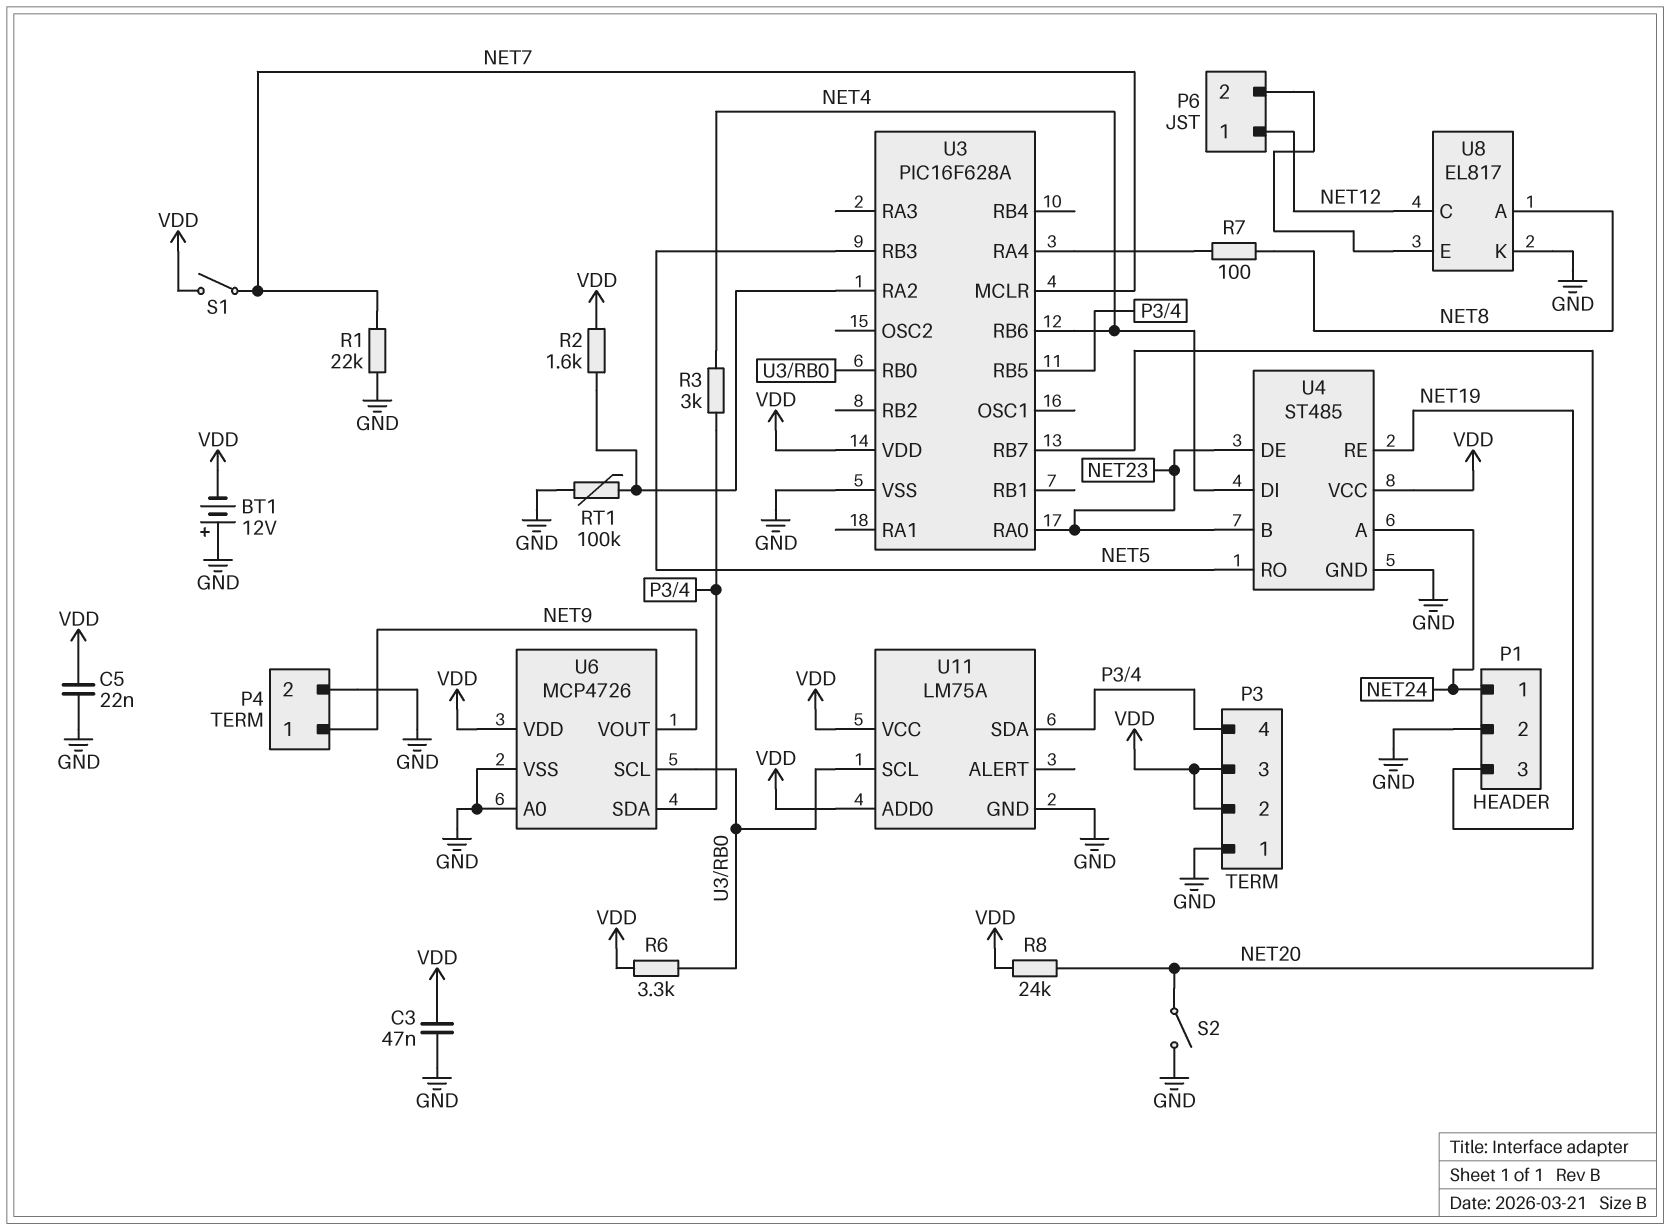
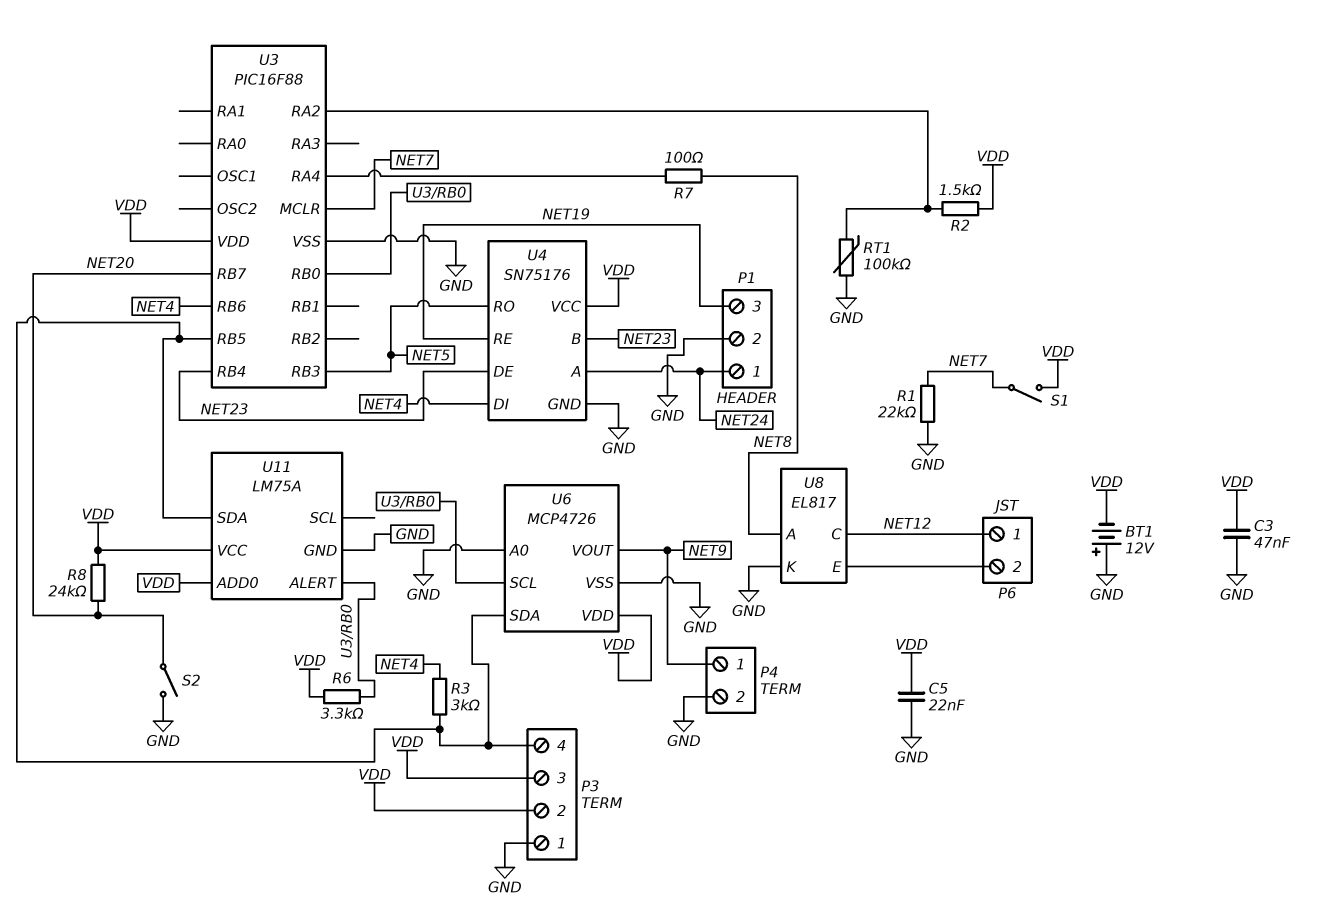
R2: 1.6k (U3/RA2, VDD) -> 1.5k (U3/RA2, VDD)
U3: PIC16F628A -> PIC16F88
U3 pin RA0: NET23 -> none
U3 pin RB4: none -> NET23
U4: ST485 -> SN75176
U11 pin ALERT: none -> U3/RB0
U11 pin SCL: U3/RB0 -> none

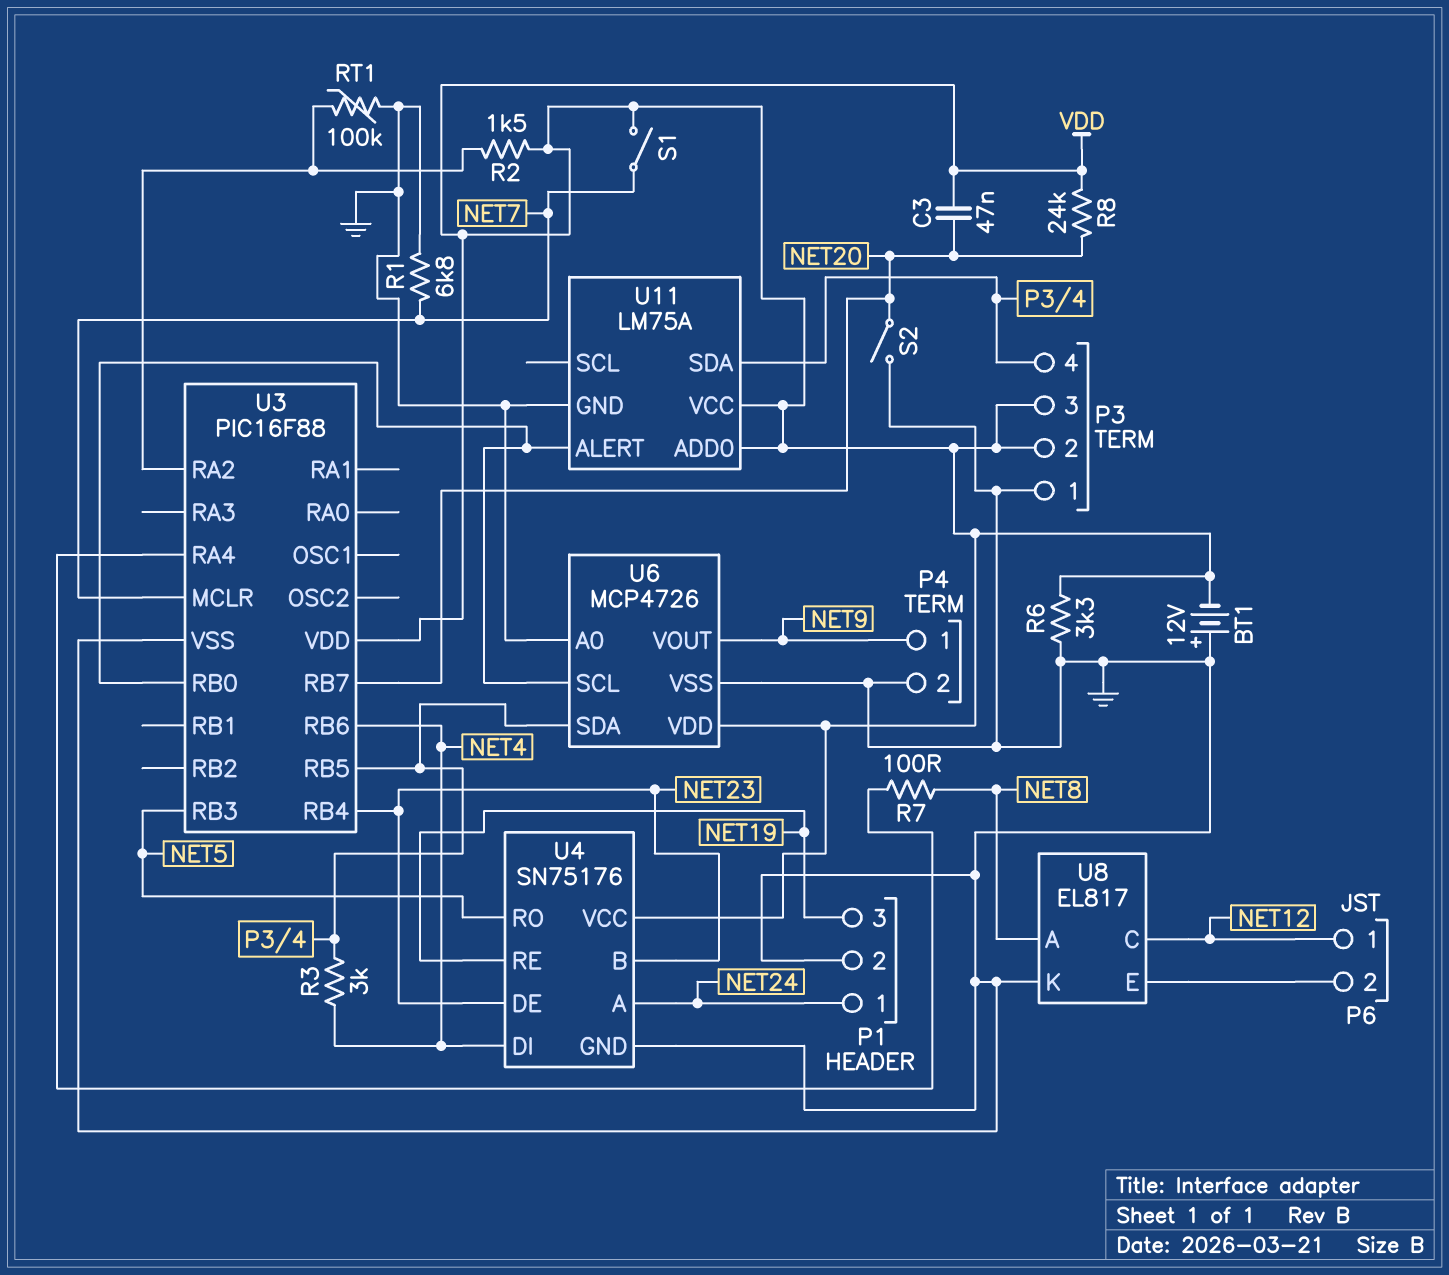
C3: 47nF (GND, VDD) -> 47nF (NET20, VDD)
C5: 22nF (GND, VDD) -> none
R1: 22k (GND, NET7) -> 6.8k (GND, NET7)
R6: 3.3k (U3/RB0, VDD) -> 3.3k (GND, VDD)

